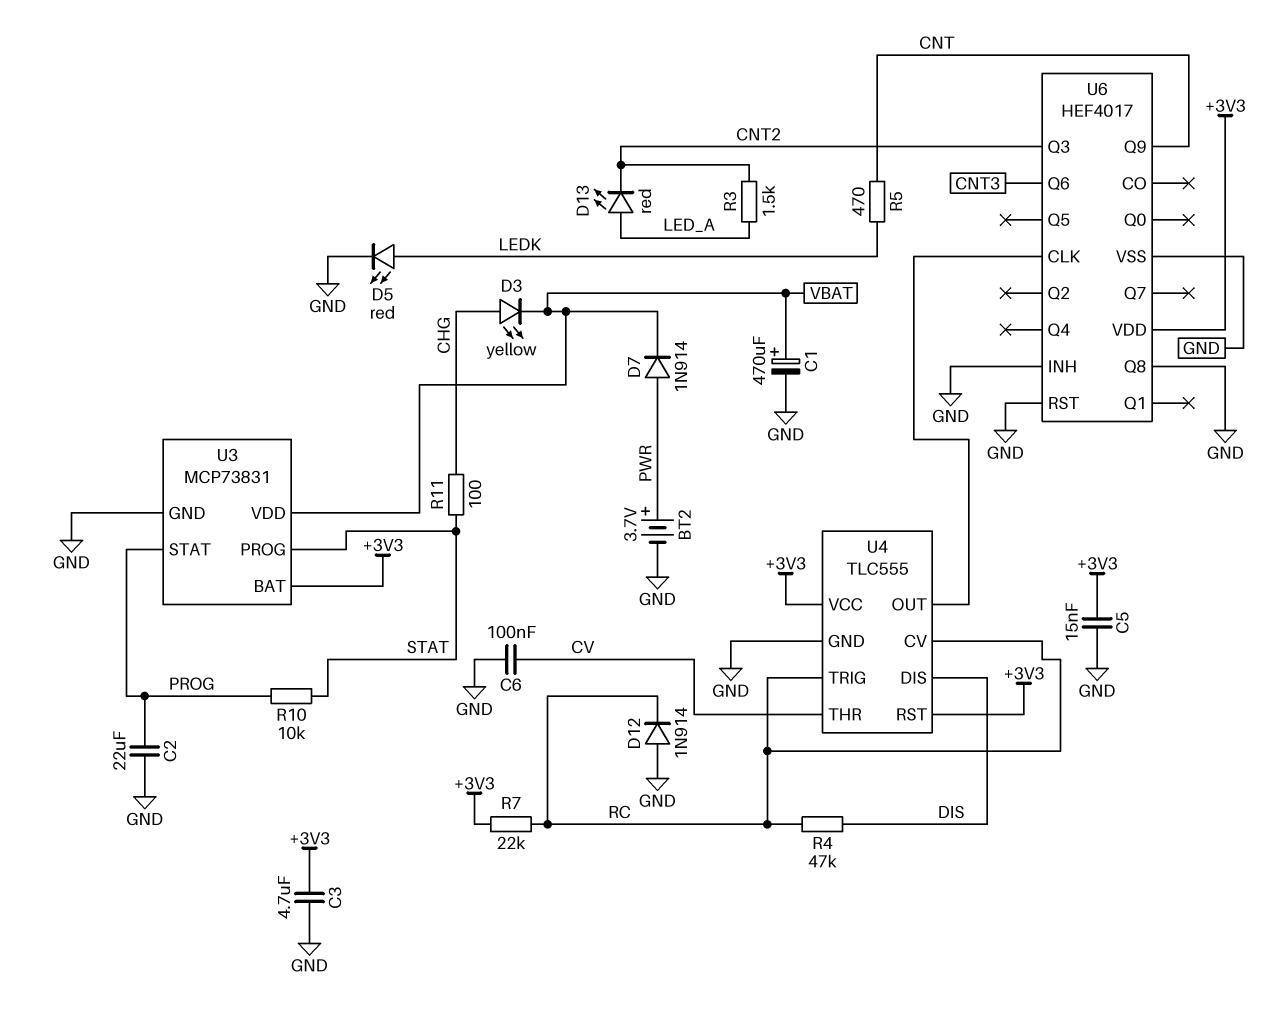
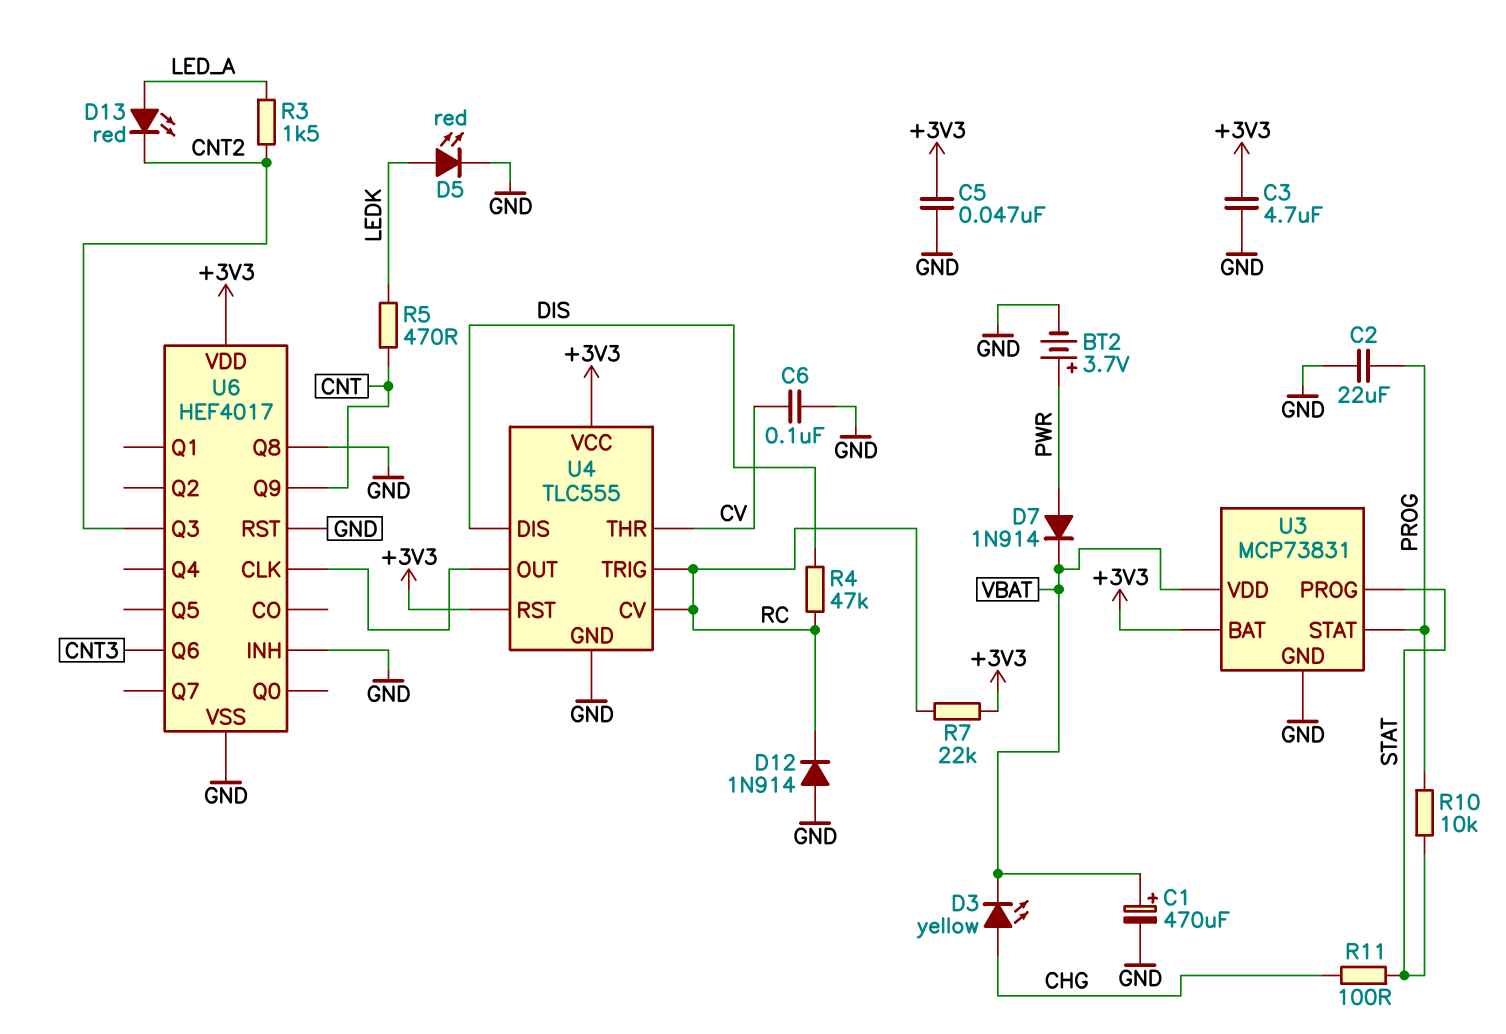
C5: 15nF (+3V3, GND) -> 47nF (+3V3, GND)

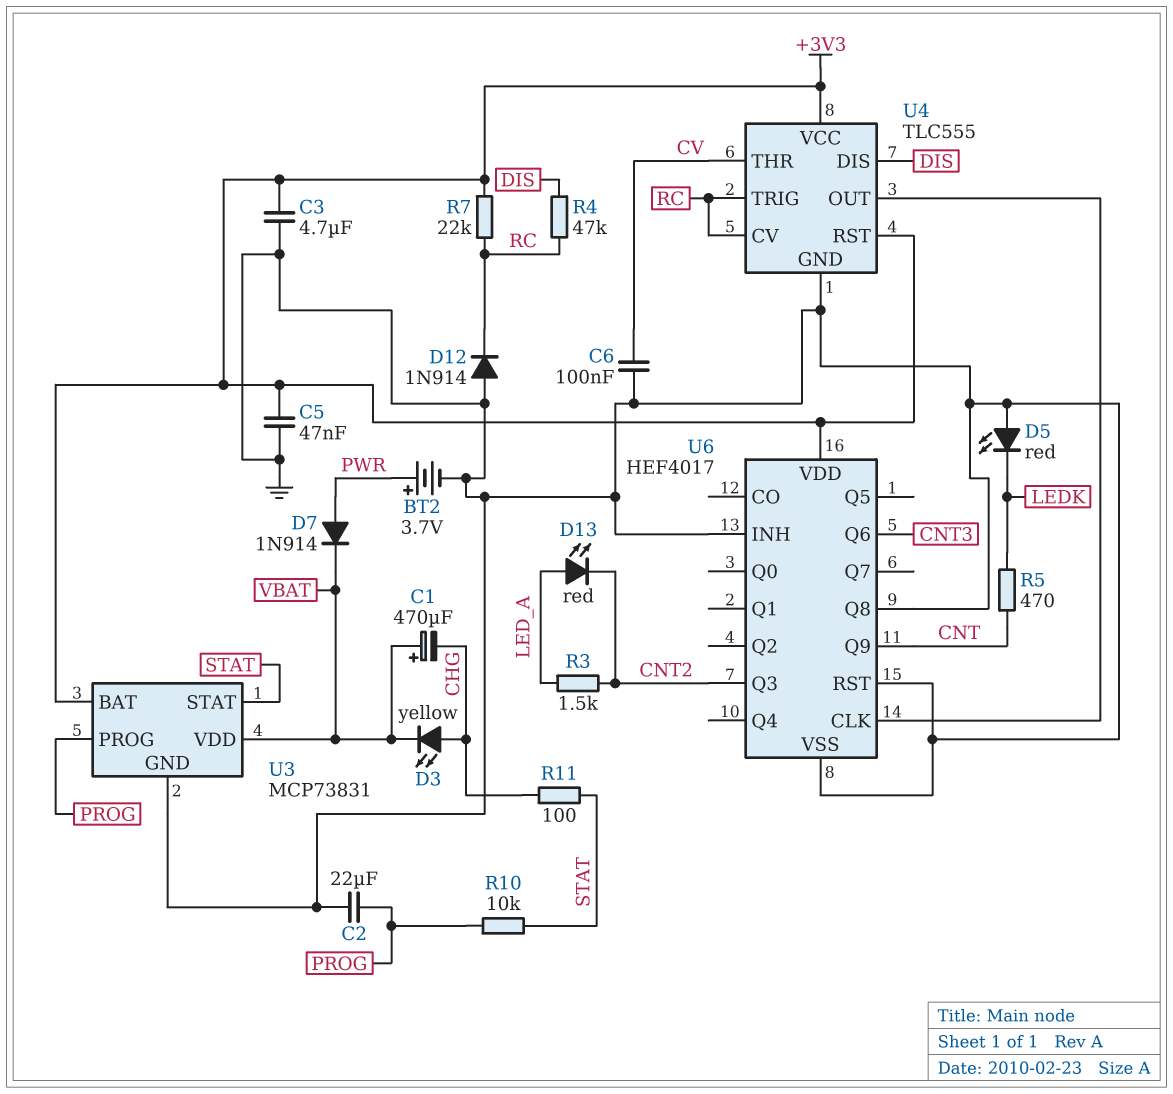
C1: 470uF (plus VBAT, minus GND) -> 470uF (plus VBAT, minus CHG)
D5: LED red (A LEDK, K GND) -> LED red (A GND, K LEDK)
U3 pin PROG: STAT -> PROG
U3 pin STAT: PROG -> STAT

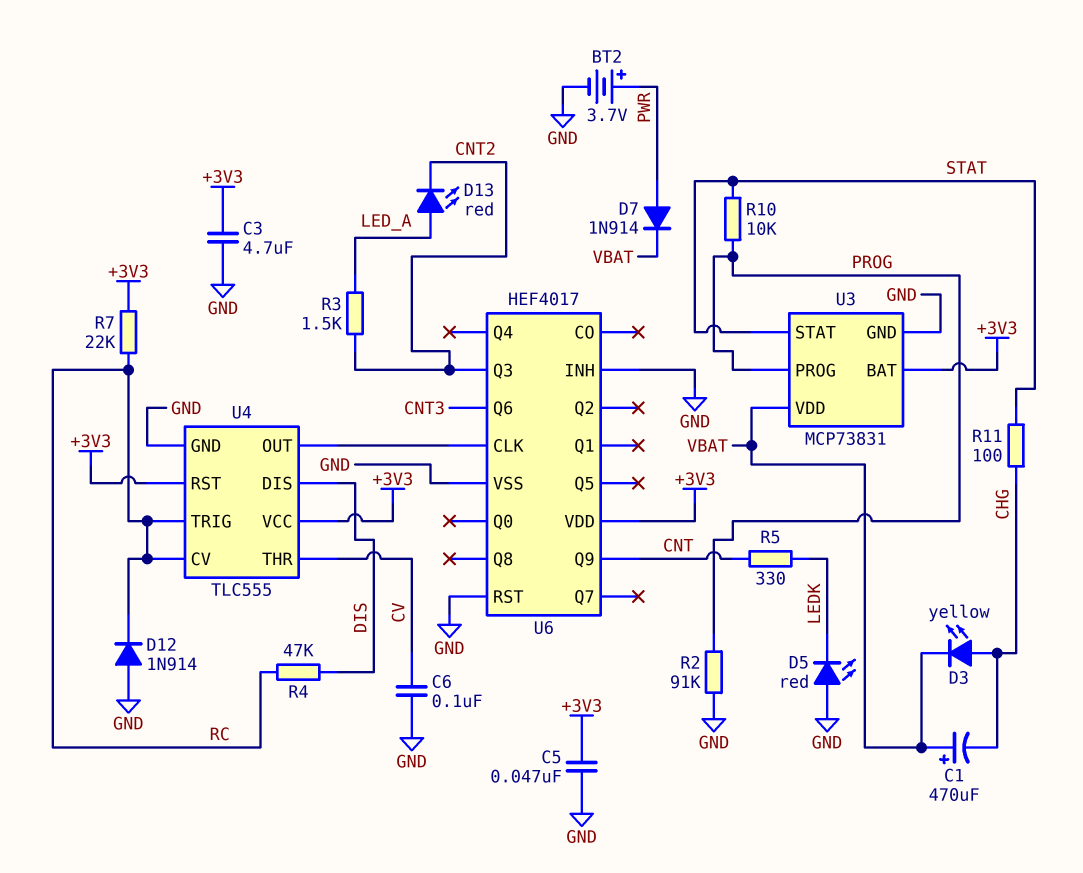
C2: 22uF (GND, PROG) -> none
R2: none -> 91k (GND, PROG)
R5: 470 (CNT, LEDK) -> 330 (CNT, LEDK)
U6 pin Q8: GND -> none

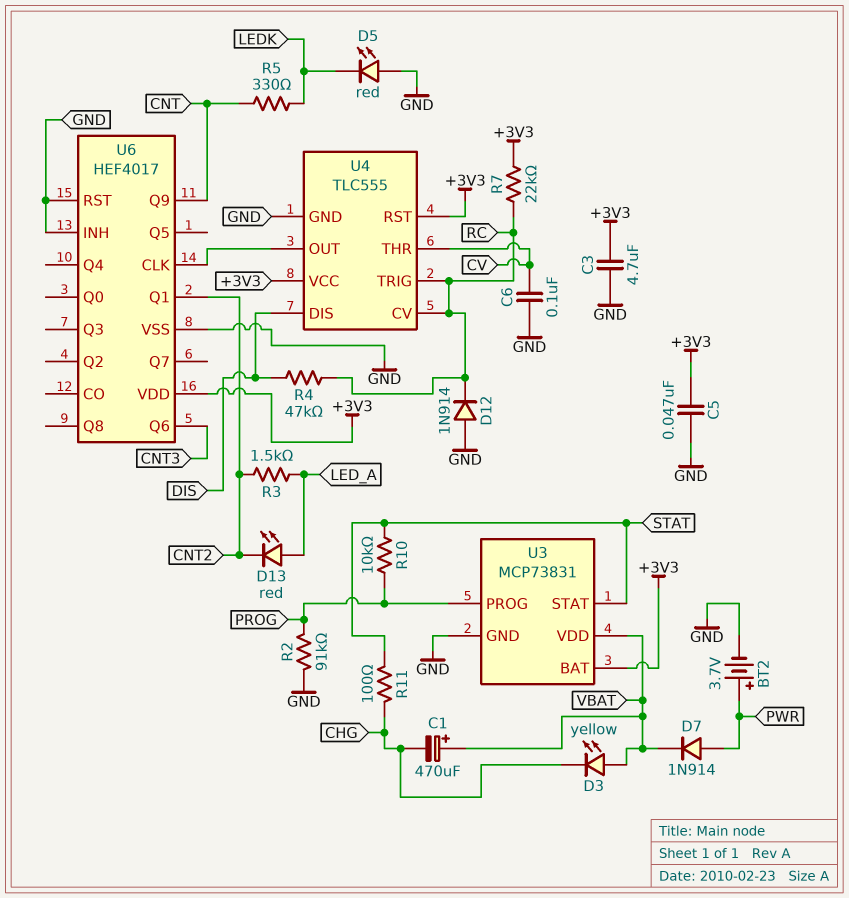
D3: LED yellow (A CHG, K VBAT) -> LED yellow (A VBAT, K CHG)
U6 pin Q1: none -> CNT2
U6 pin Q3: CNT2 -> none

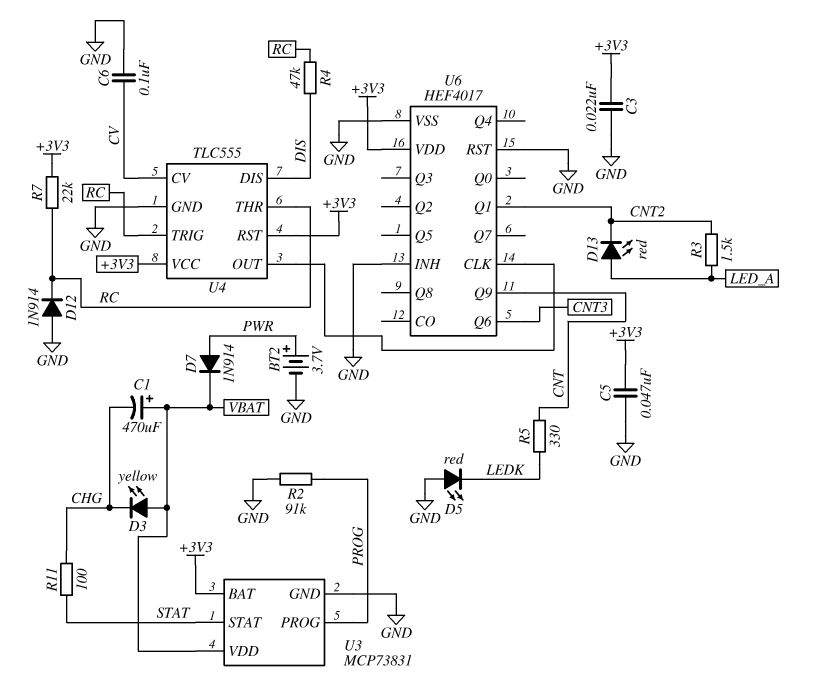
C3: 4.7uF (+3V3, GND) -> 22nF (+3V3, GND)
R10: 10k (PROG, STAT) -> none
U4 pin CV: RC -> CV
U4 pin THR: CV -> RC

